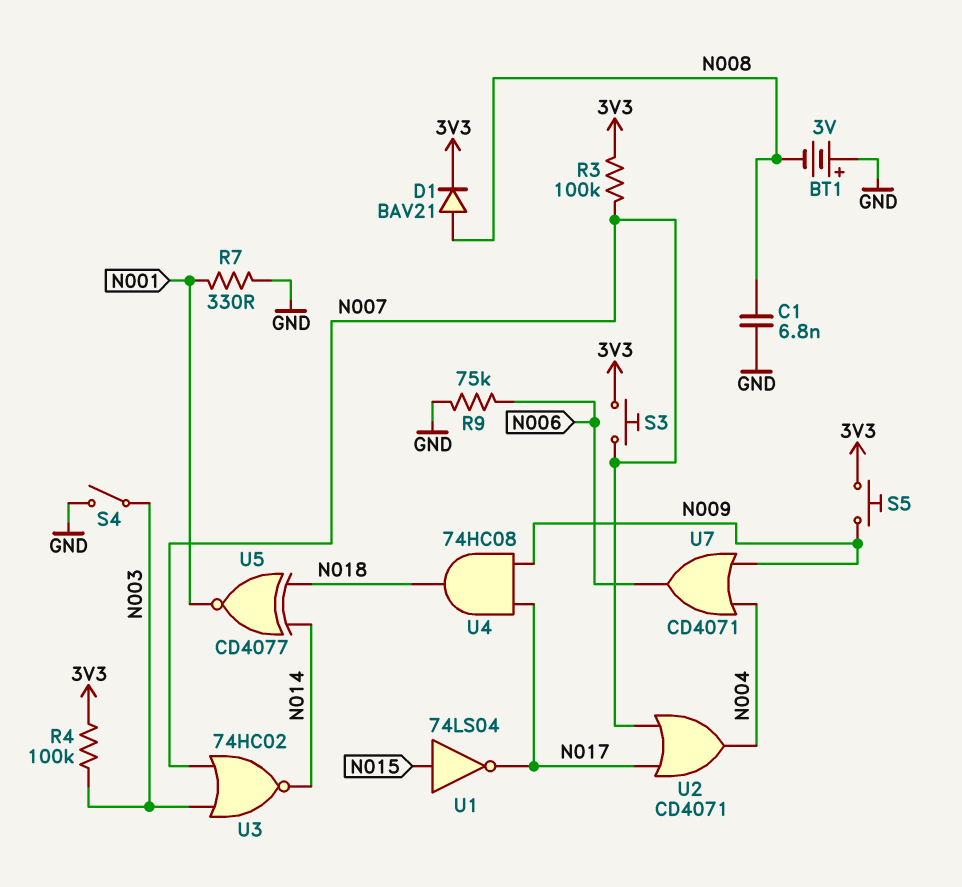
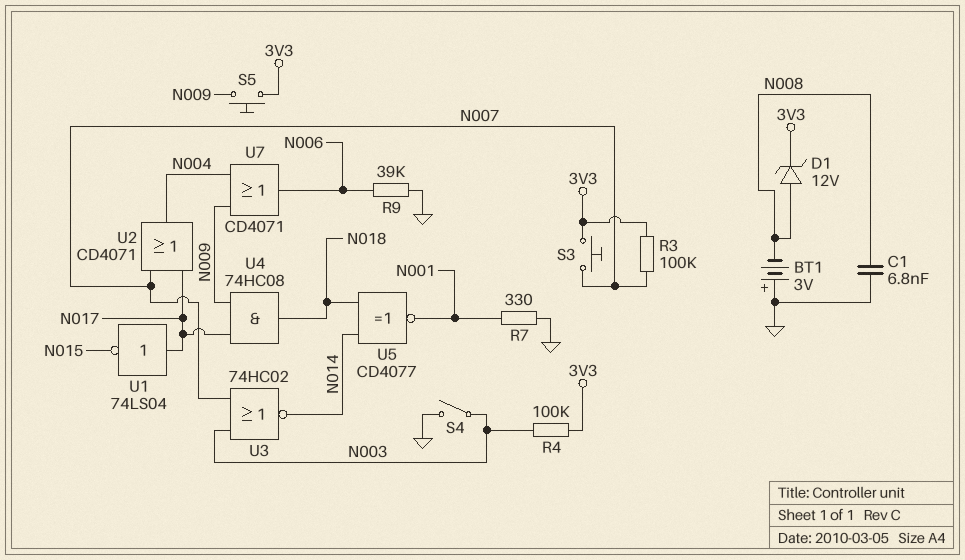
D1: diode BAV21 (A N008, K 3V3) -> zener 12V (A N008, K 3V3)
R9: 75k (GND, N006) -> 39k (GND, N006)
U1: NOT 74LS04 (in N015, out N017) -> NOT 74LS04 (in N017, out N015)

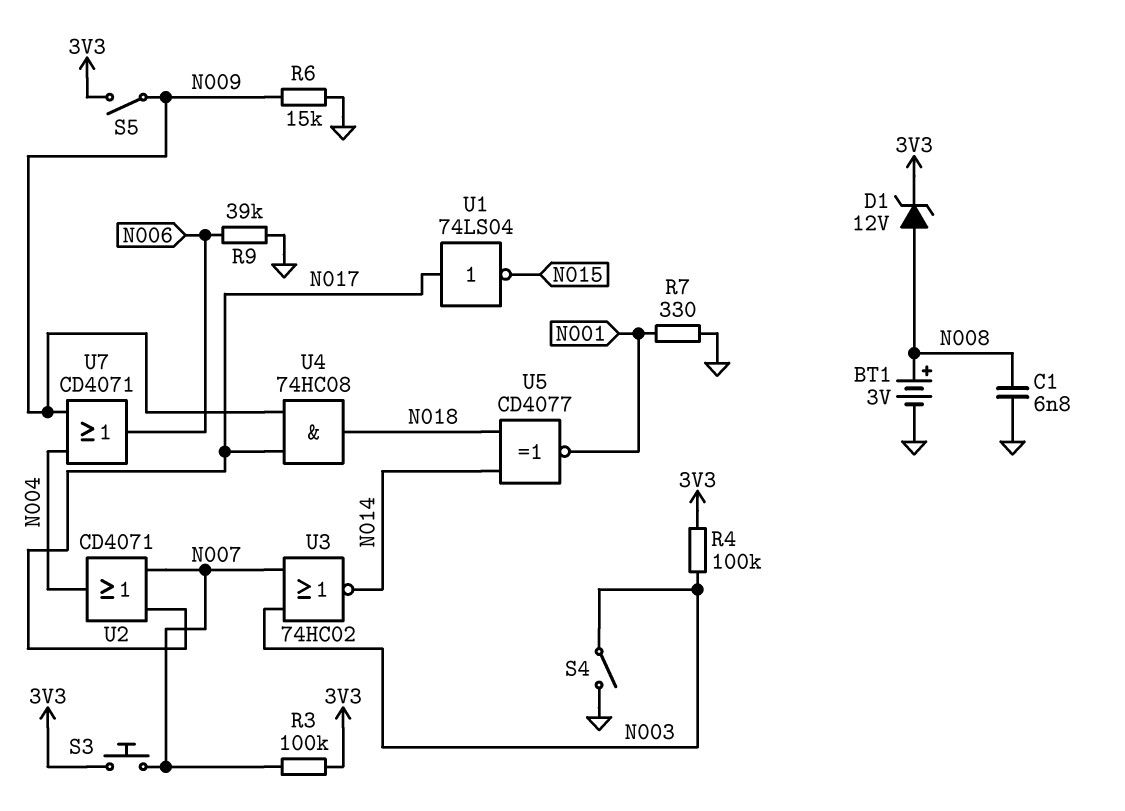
BT1: 3V (plus GND, minus N008) -> 3V (plus N008, minus GND)
R6: none -> 15k (GND, N009)
S5: button (3V3, N009) -> switch (3V3, N009)

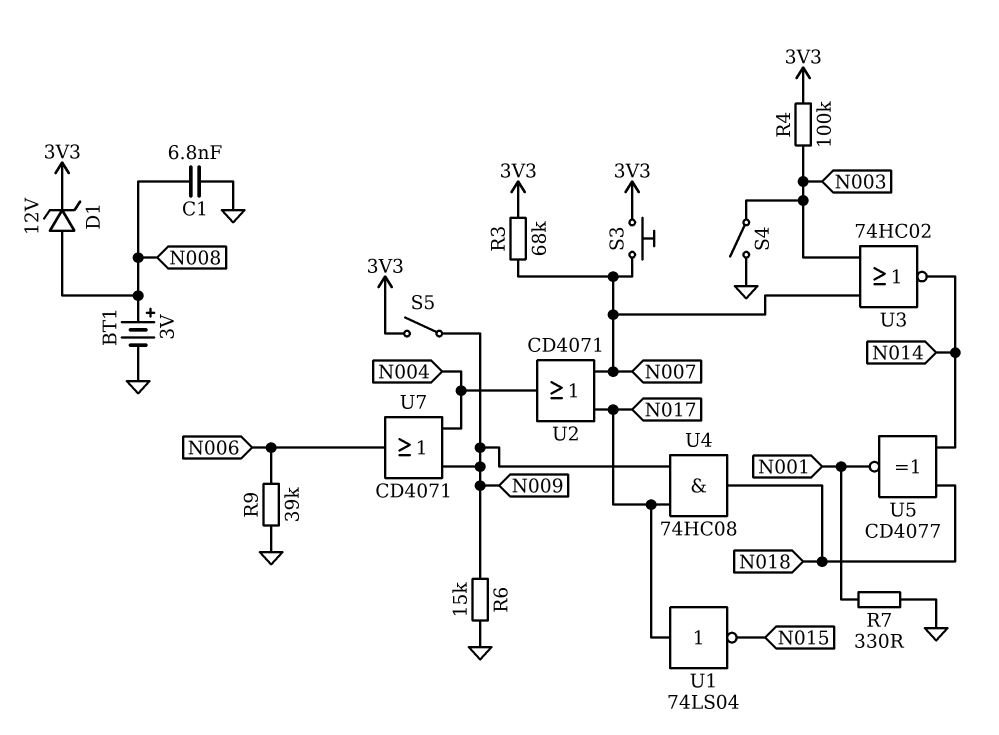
R3: 100k (3V3, N007) -> 68k (3V3, N007)

